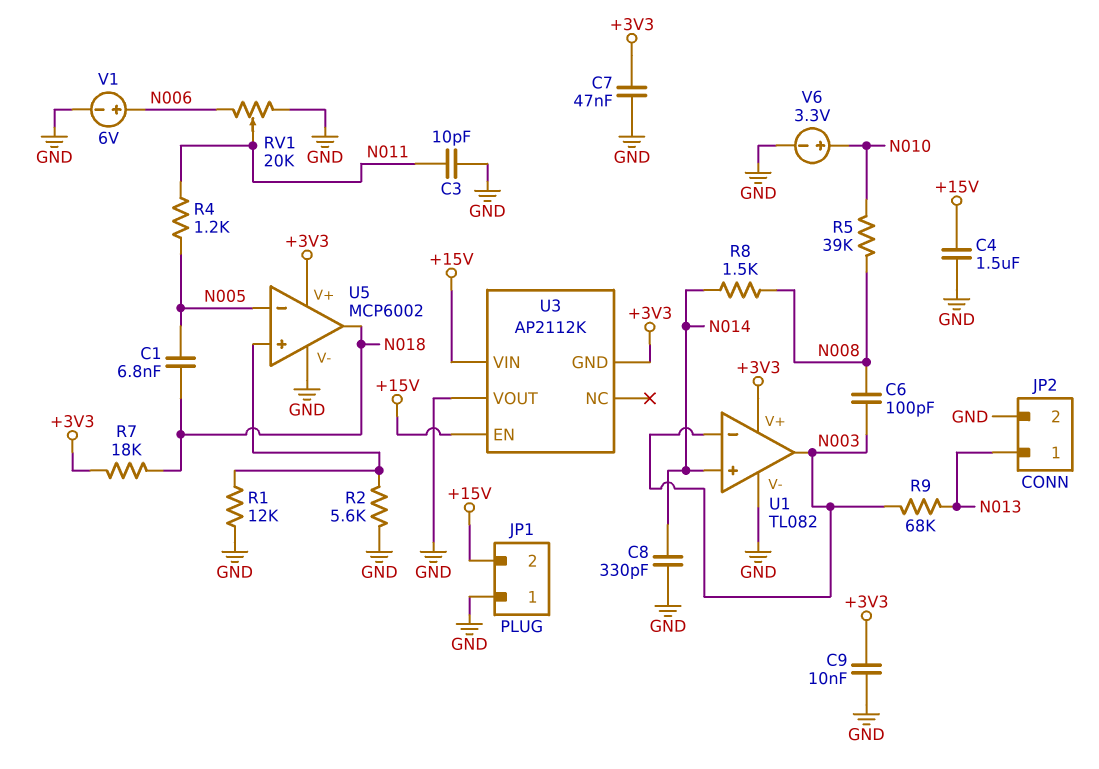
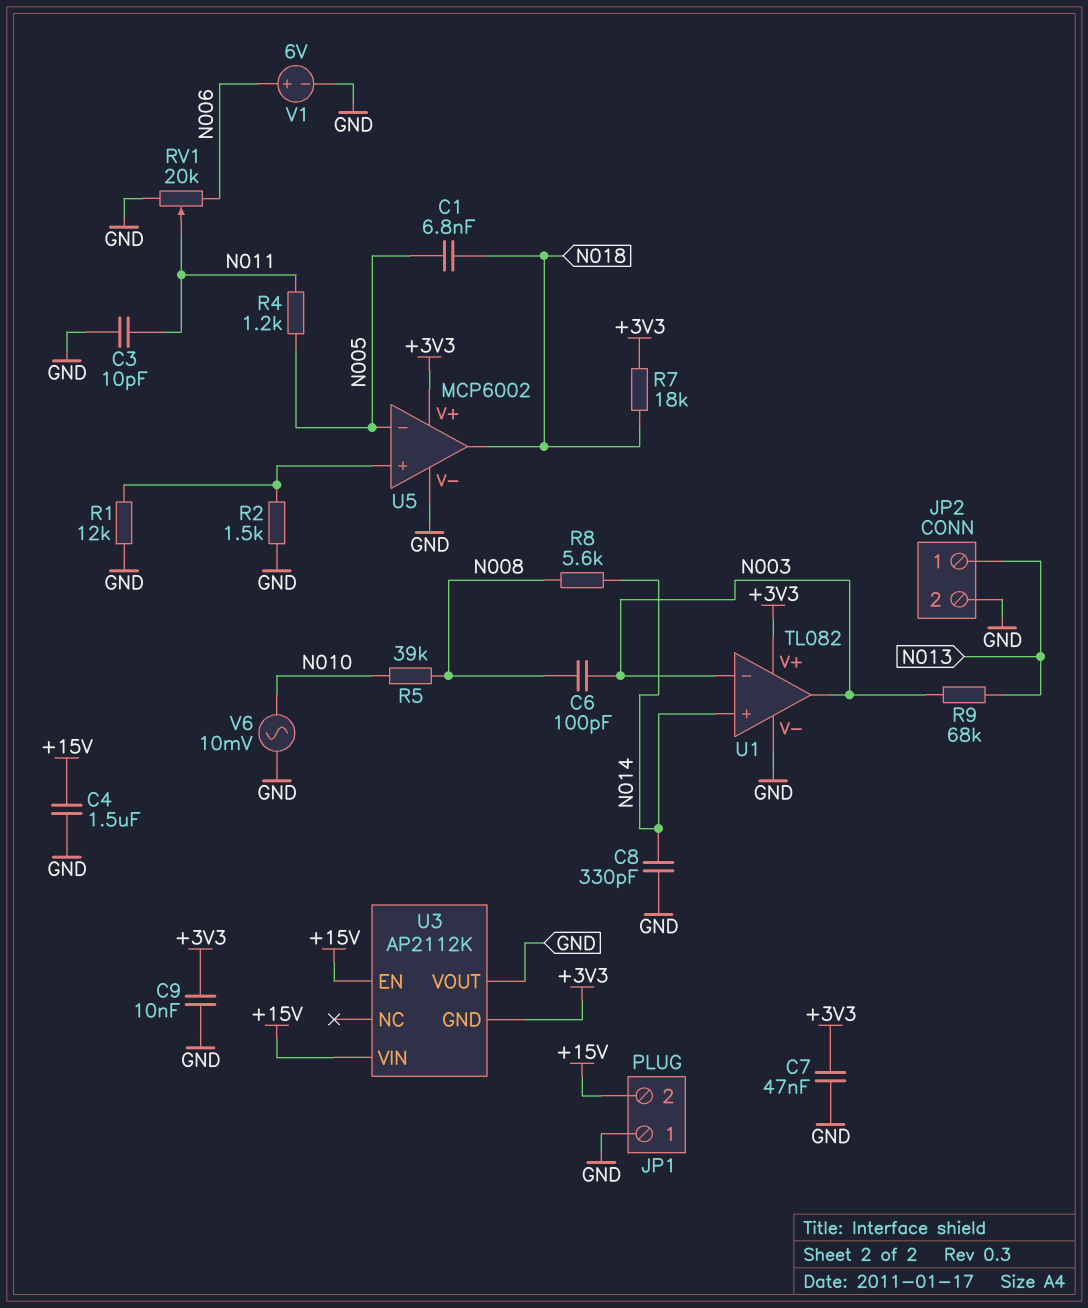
R2: 5.6k (GND, U5/in+) -> 1.5k (GND, U5/in+)
R8: 1.5k (N008, N014) -> 5.6k (N008, N014)
V6: 3.3V (plus N010, minus GND) -> AC 10mV (GND, N010)

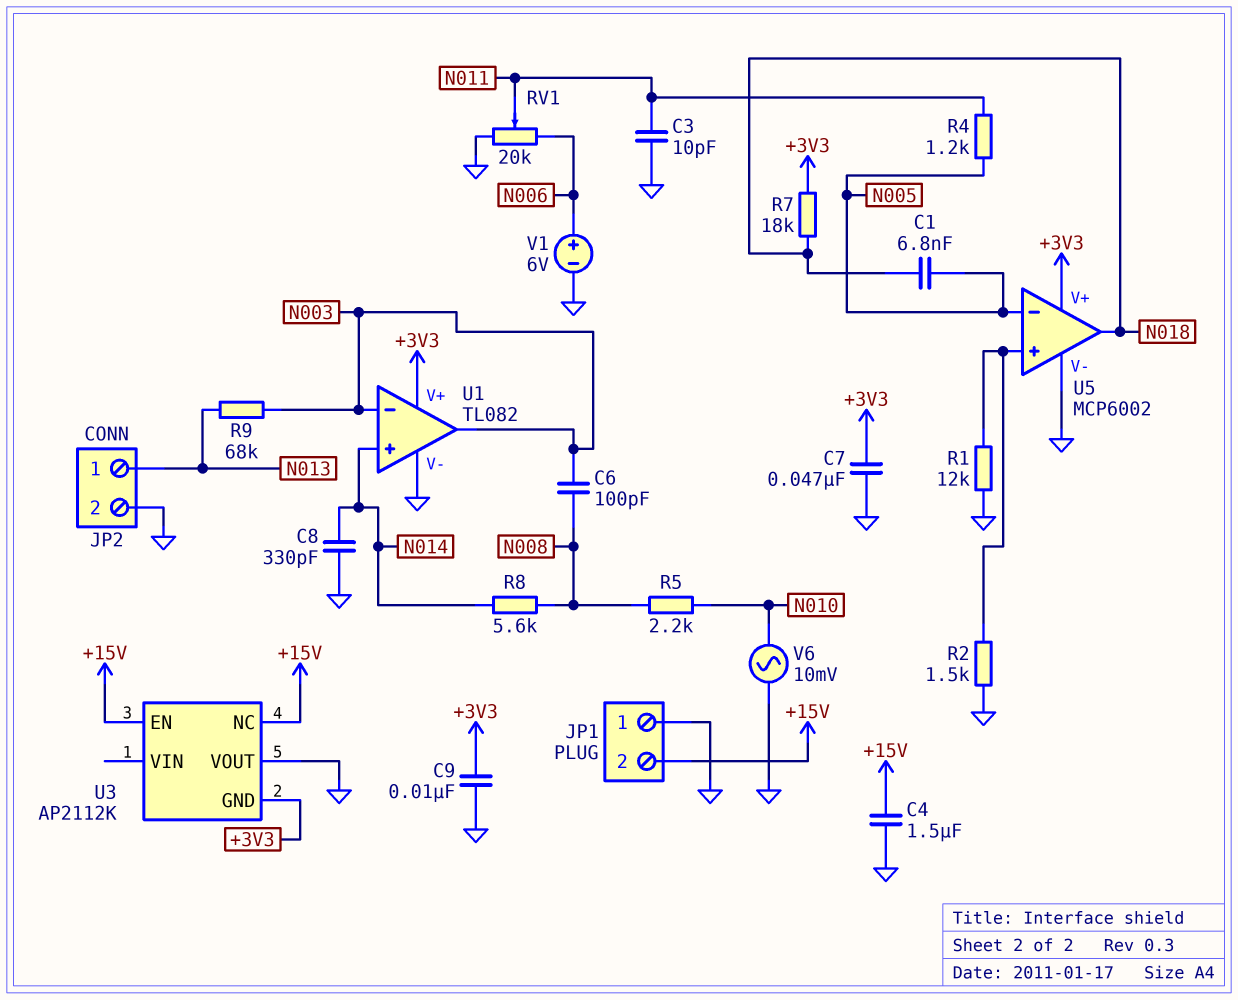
R5: 39k (N008, N010) -> 2.2k (N008, N010)
U3 pin NC: none -> +15V
U3 pin VIN: +15V -> none

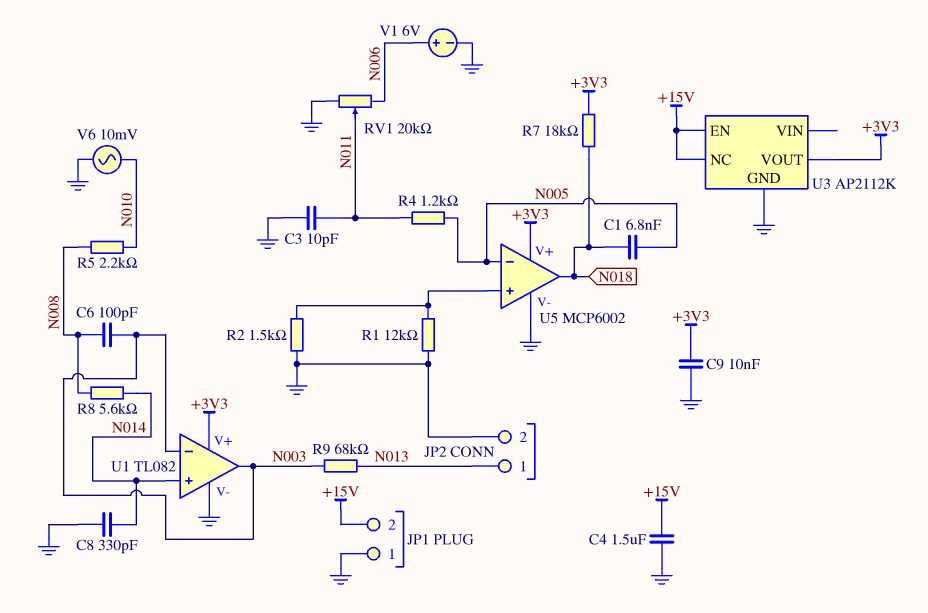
C7: 47nF (+3V3, GND) -> none
U3 pin GND: +3V3 -> GND
U3 pin VOUT: GND -> +3V3

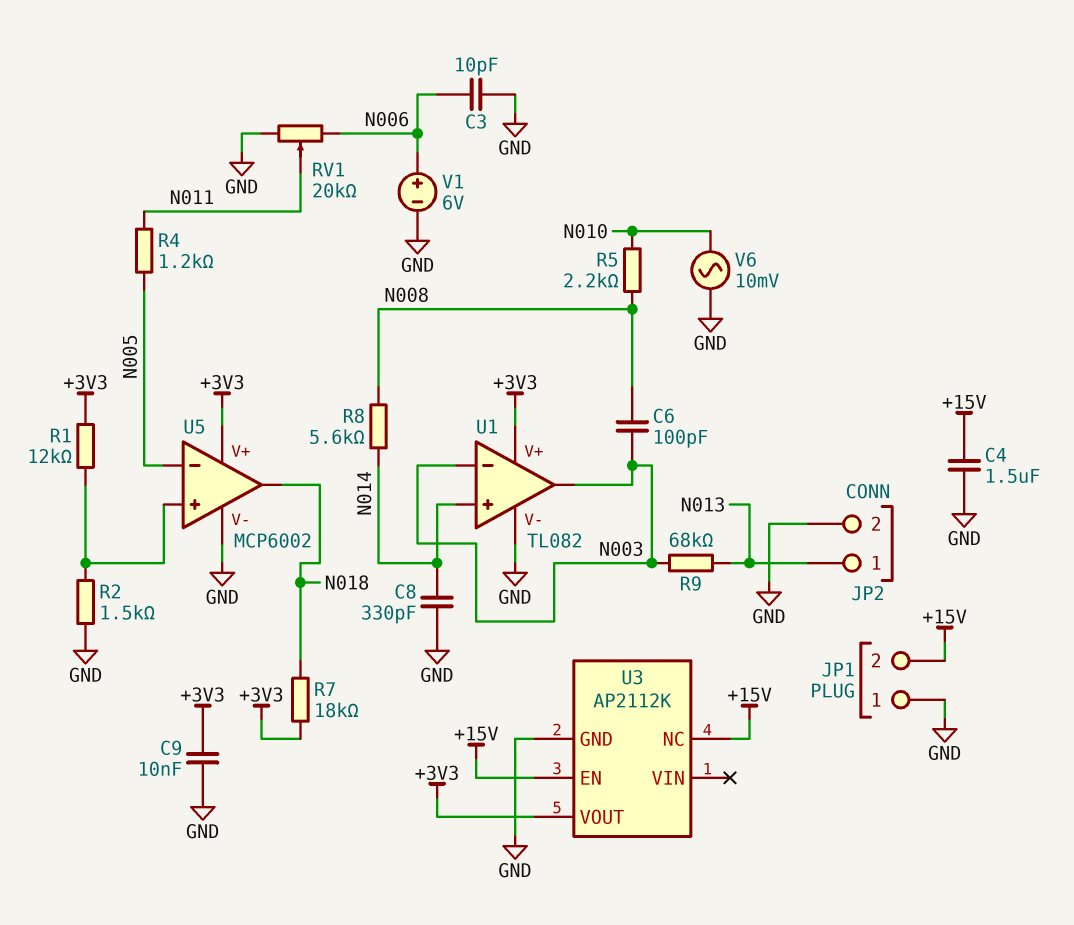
C1: 6.8nF (N005, N018) -> none
C3: 10pF (GND, N011) -> 10pF (GND, N006)
R1: 12k (GND, U5/in+) -> 12k (+3V3, U5/in+)

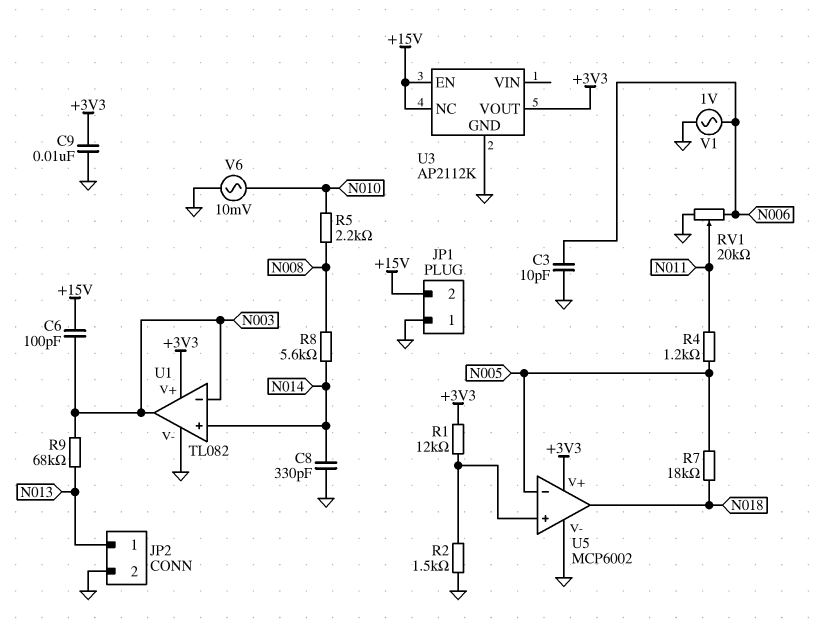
C4: 1.5uF (+15V, GND) -> none
C6: 100pF (N003, N008) -> 100pF (+15V, N003)
R7: 18k (+3V3, N018) -> 18k (N005, N018)
V1: 6V (plus N006, minus GND) -> AC 1V (GND, N006)

